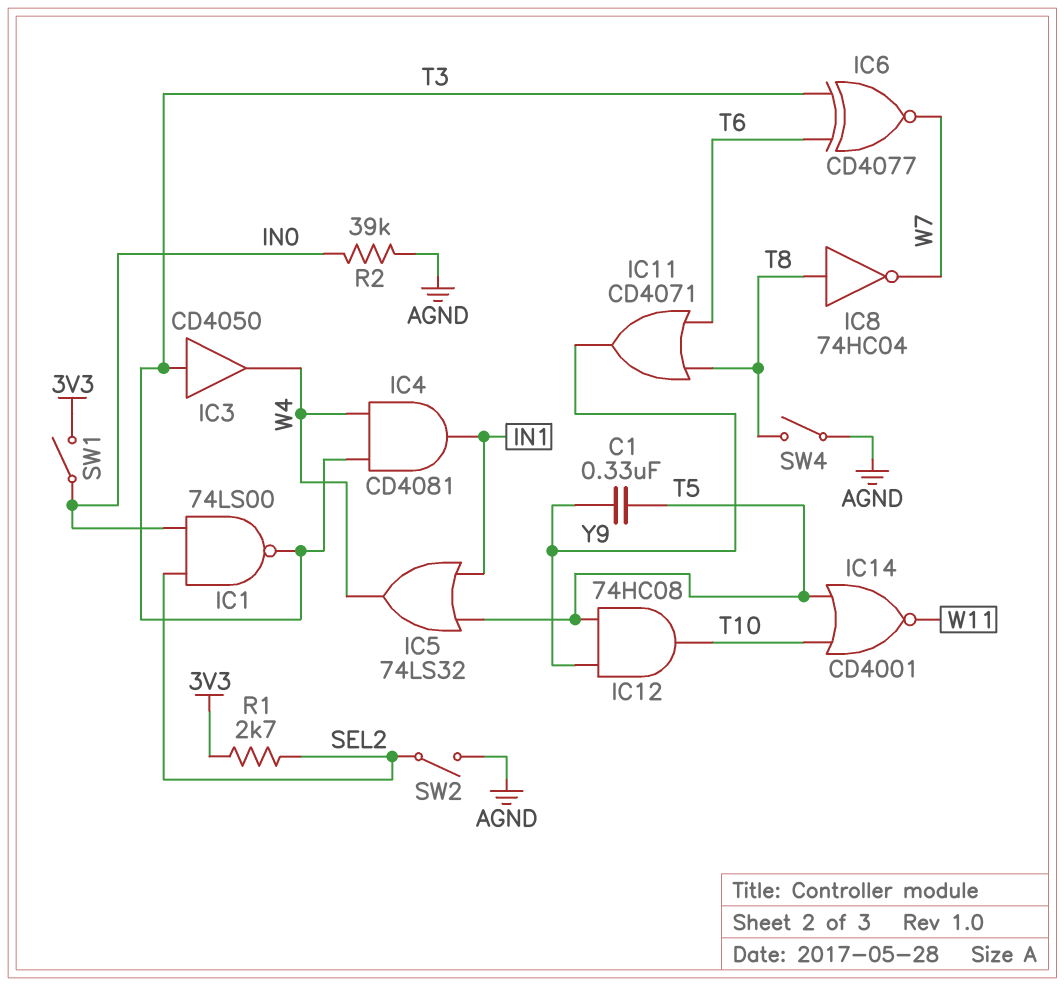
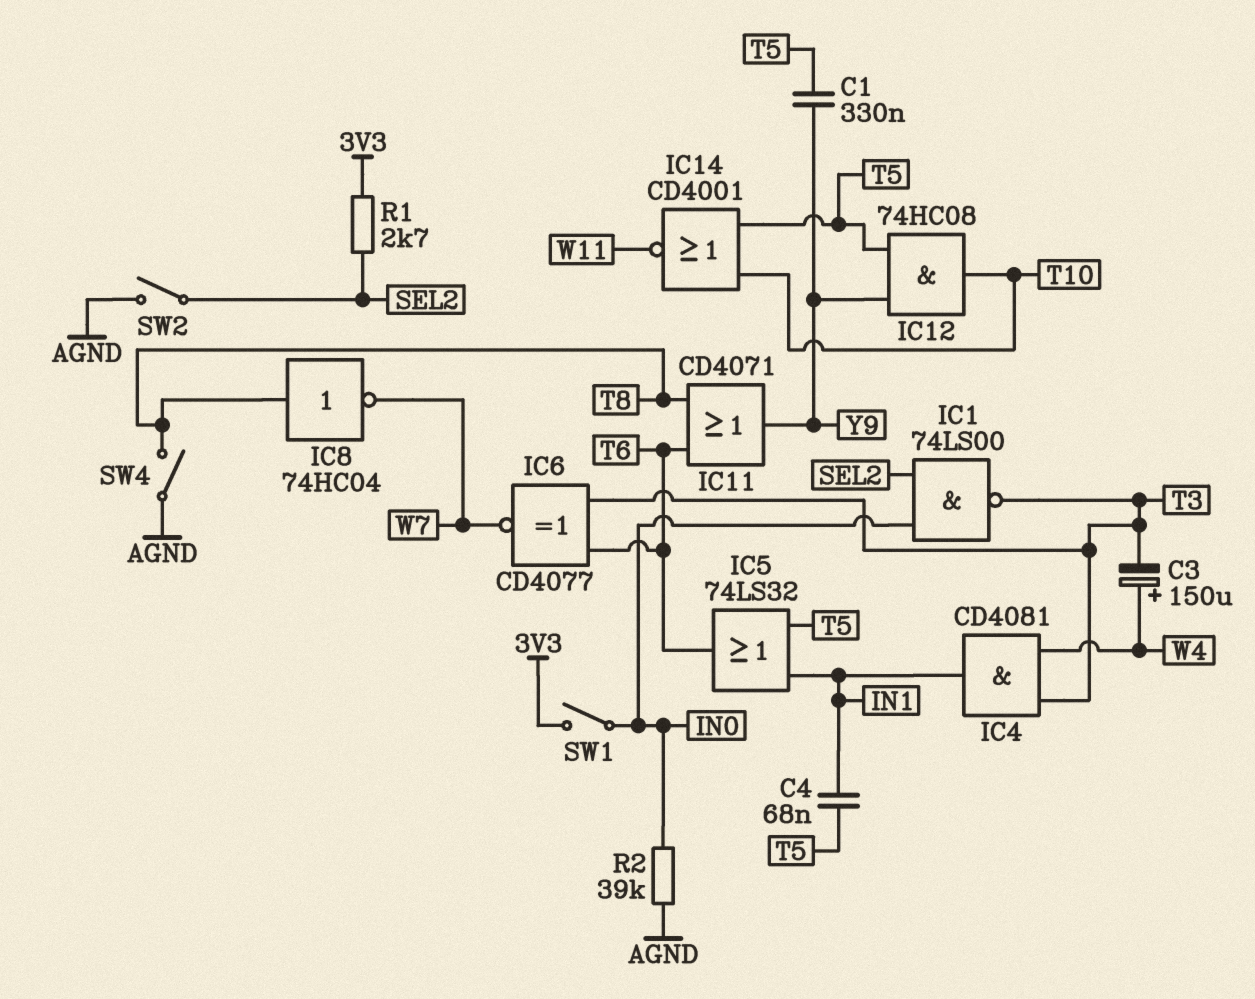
C3: none -> 150uF (plus W4, minus T3)
C4: none -> 68nF (IN1, T5)
IC3: buffer CD4050 (in T3, out W4) -> none
IC5: OR 74LS32 (in IN1, in T5, out W4) -> OR 74LS32 (in IN1, in T5, out T6)

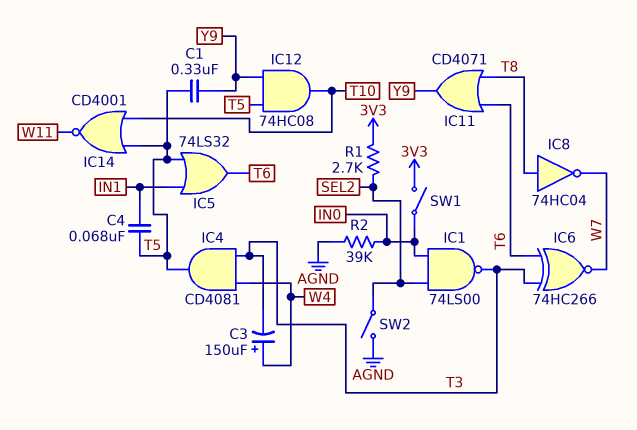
IC4: AND CD4081 (in T3, in W4, out IN1) -> AND CD4081 (in T3, in W4, out T5)
IC6: XNOR CD4077 (in T3, in T6, out W7) -> XNOR 74HC266 (in T3, in T6, out W7)
SW4: switch (AGND, T8) -> none

